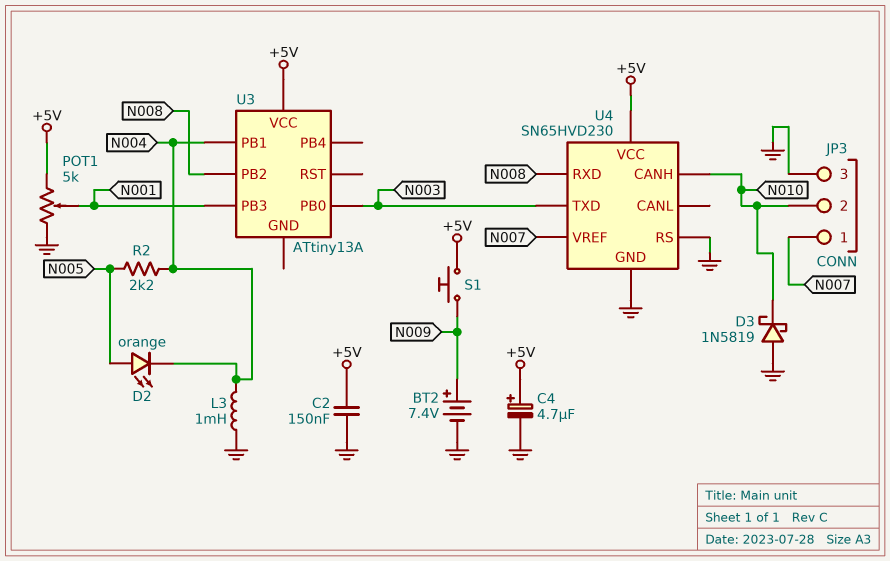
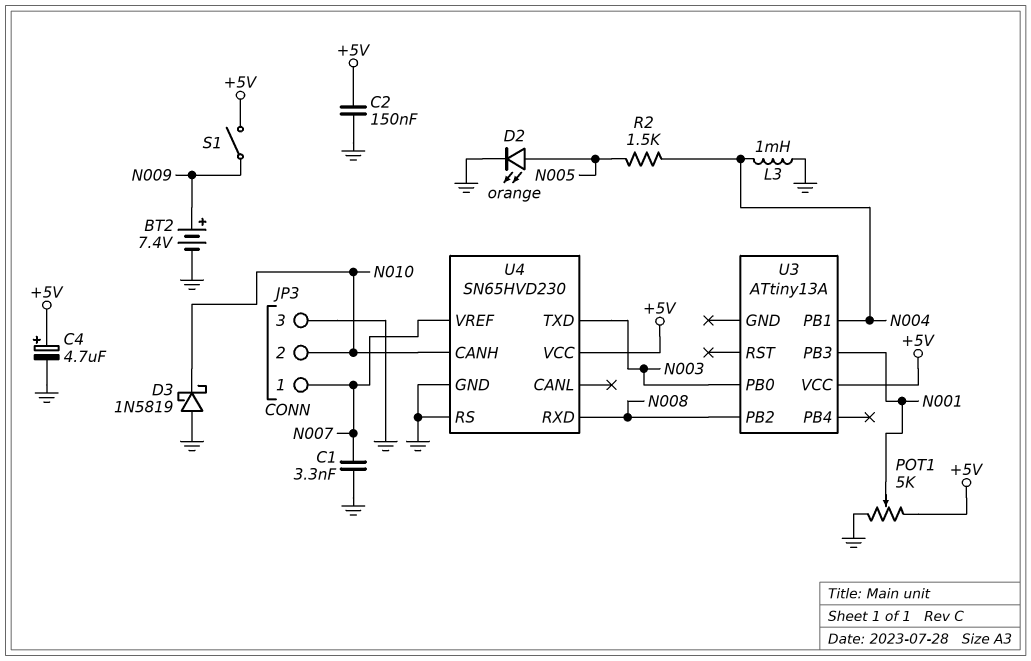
C1: none -> 3.3nF (GND, N007)
D2: LED orange (A N005, K N004) -> LED orange (A N005, K GND)
R2: 2.2k (N004, N005) -> 1.5k (N004, N005)
S1: button (+5V, N009) -> switch (+5V, N009)

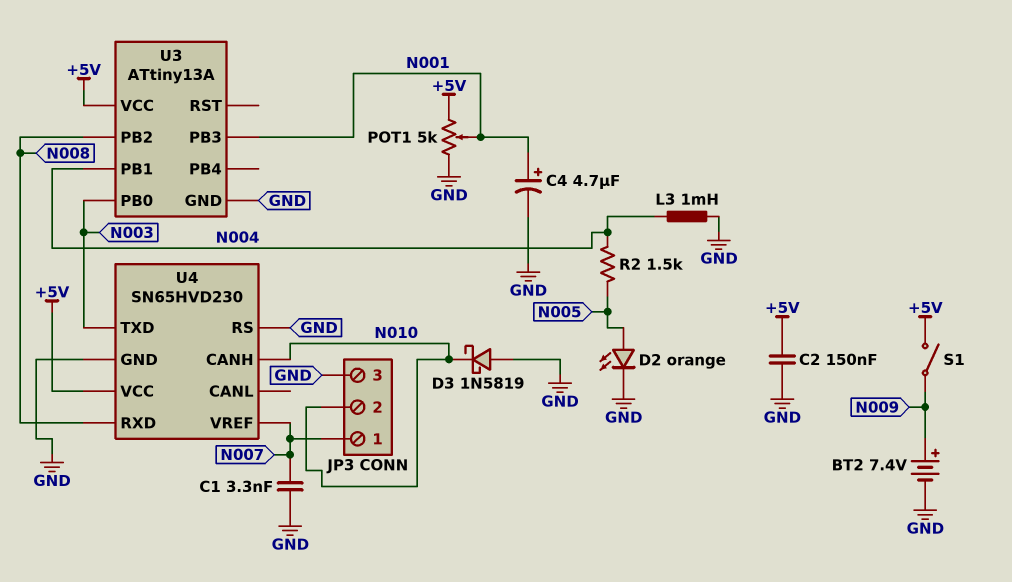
C4: 4.7uF (plus +5V, minus GND) -> 4.7uF (plus N001, minus GND)
U3 pin GND: none -> GND

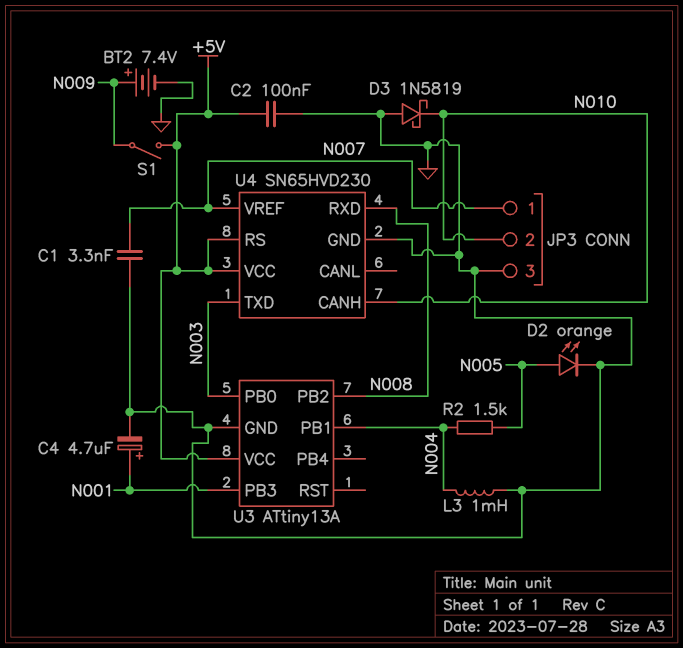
C2: 150nF (+5V, GND) -> 100nF (+5V, GND)
POT1: 5k (+5V, GND, wiper N001) -> none
U4 pin RS: GND -> +5V

